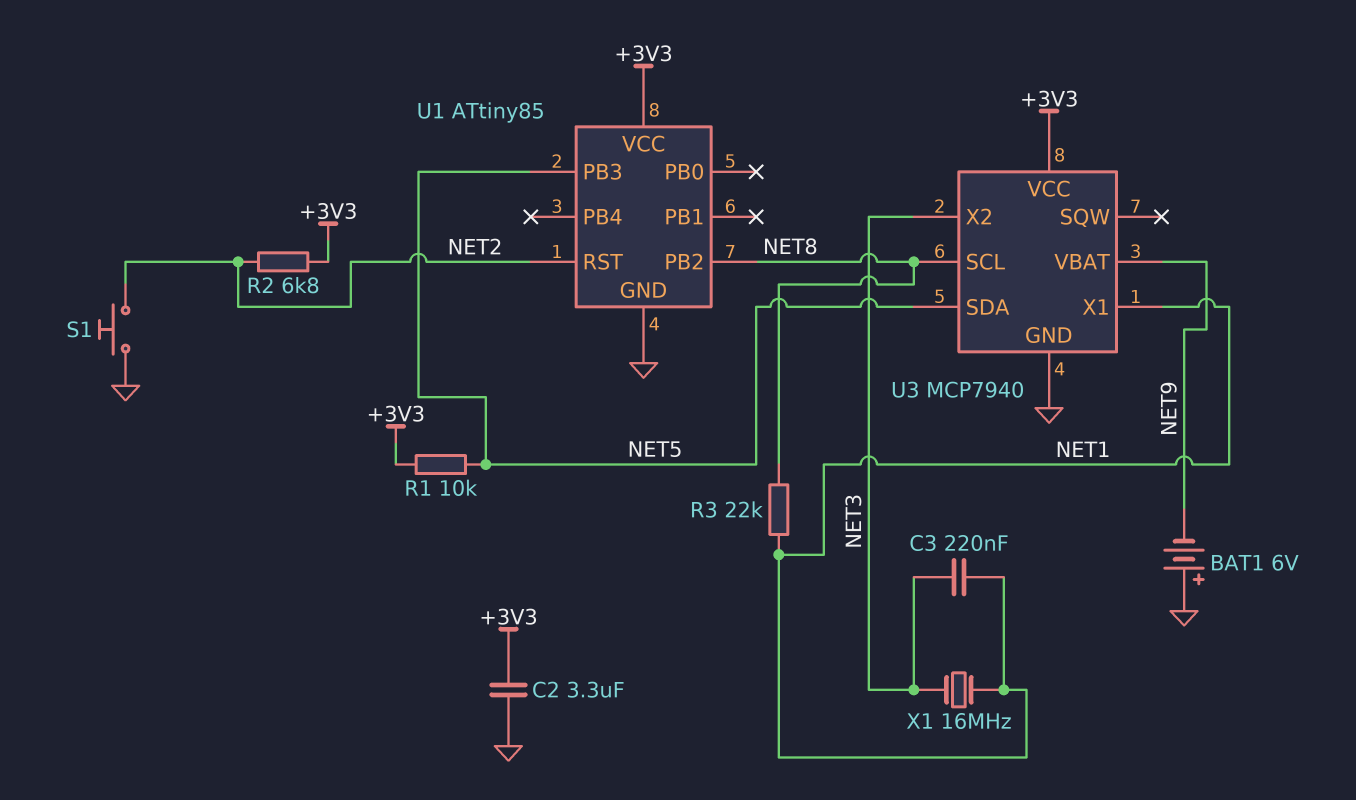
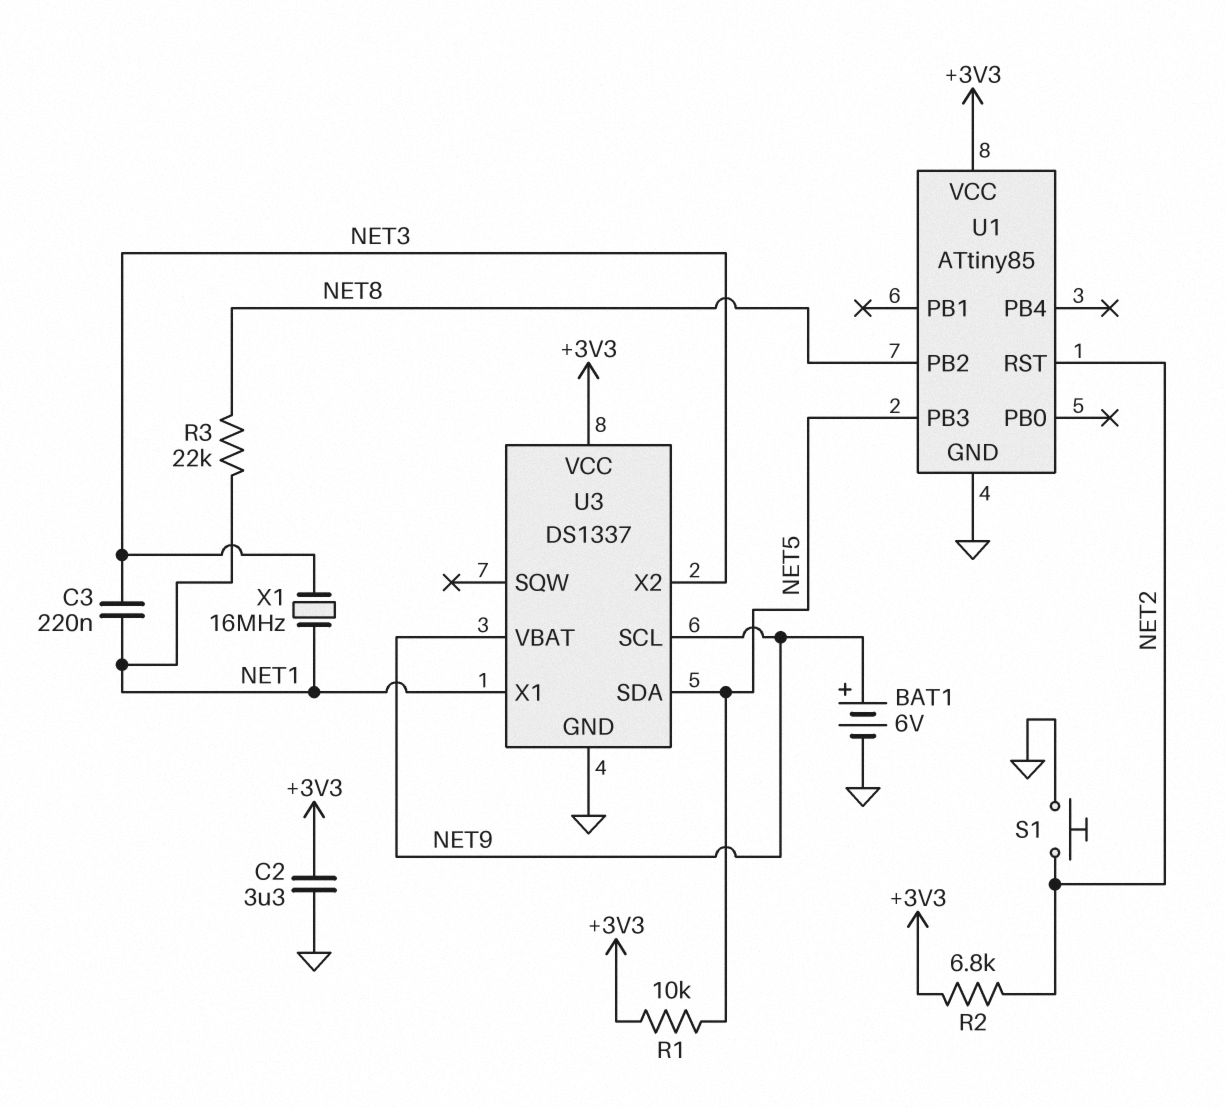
BAT1: 6V (plus GND, minus NET9) -> 6V (plus NET9, minus GND)
U3: MCP7940 -> DS1337
U3 pin SCL: NET8 -> NET9

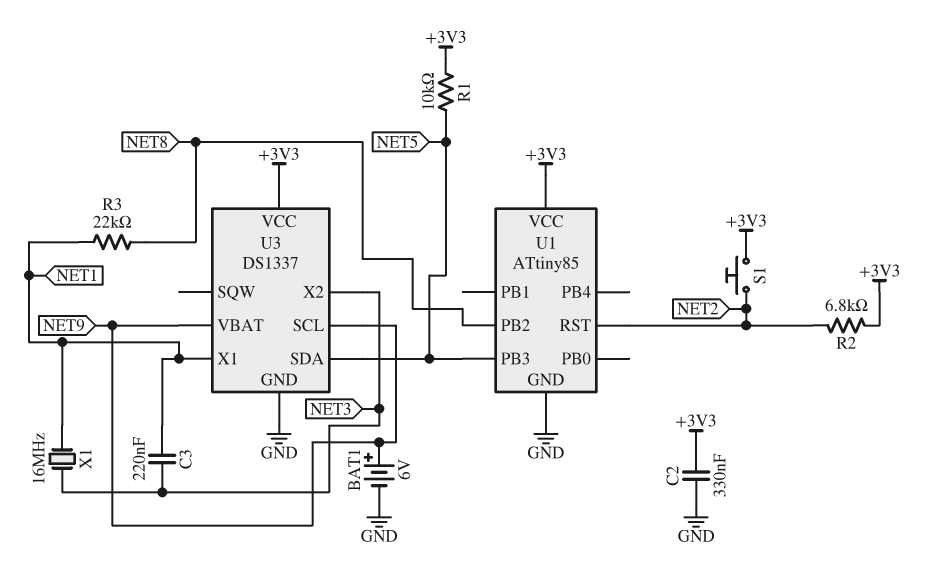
C2: 3.3uF (+3V3, GND) -> 330nF (+3V3, GND)
S1: button (GND, NET2) -> button (+3V3, NET2)

